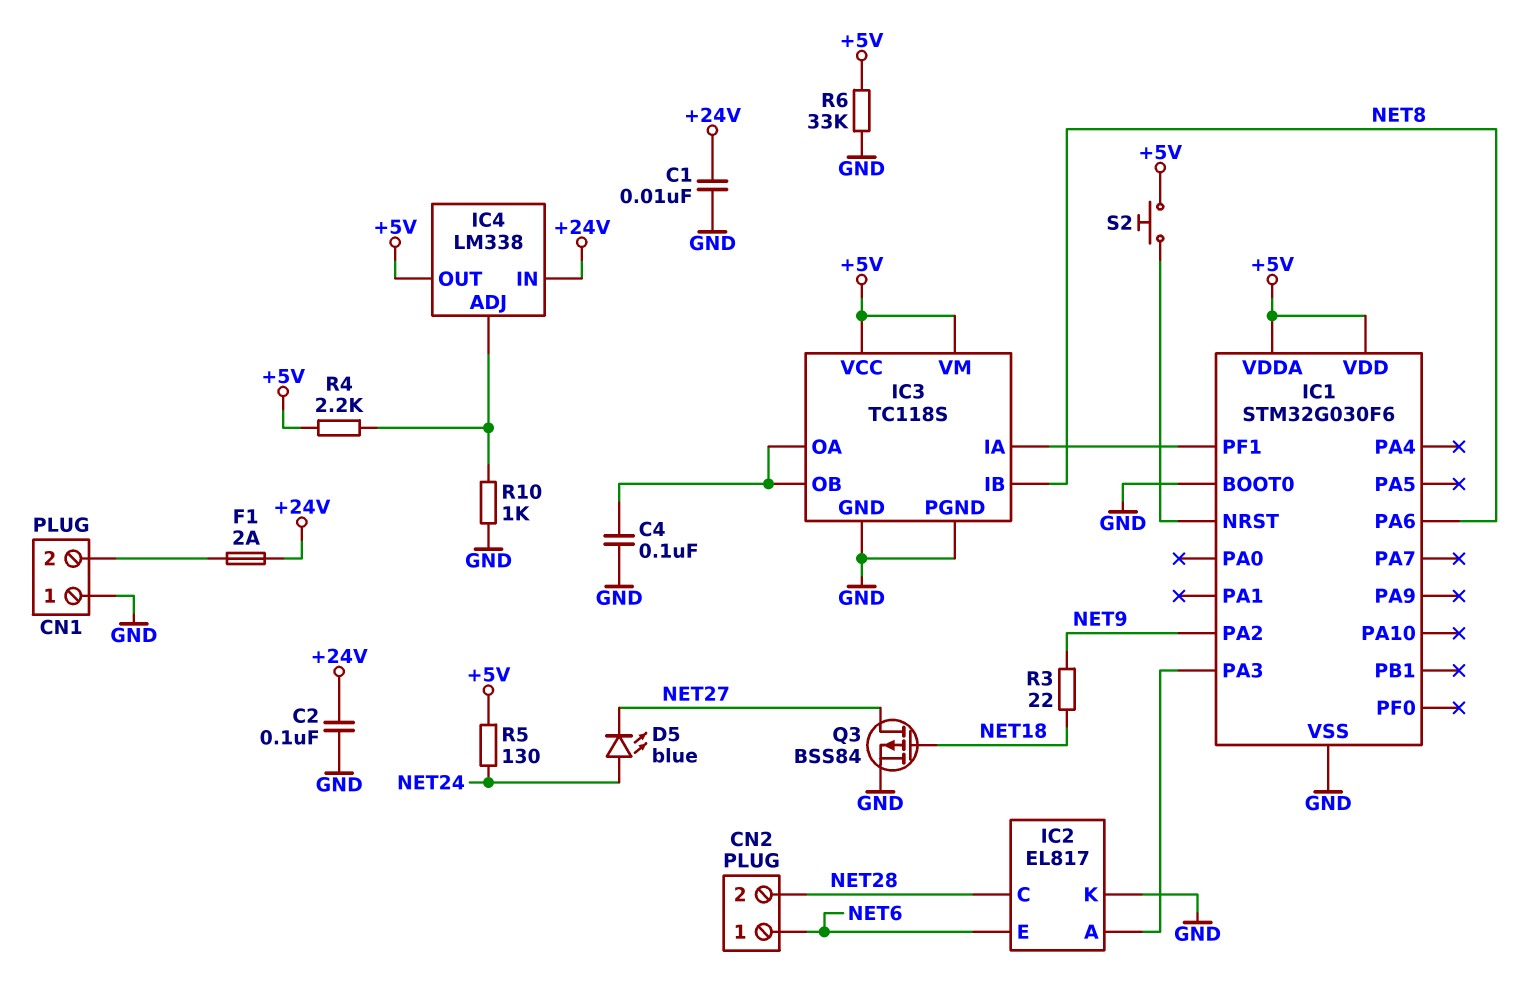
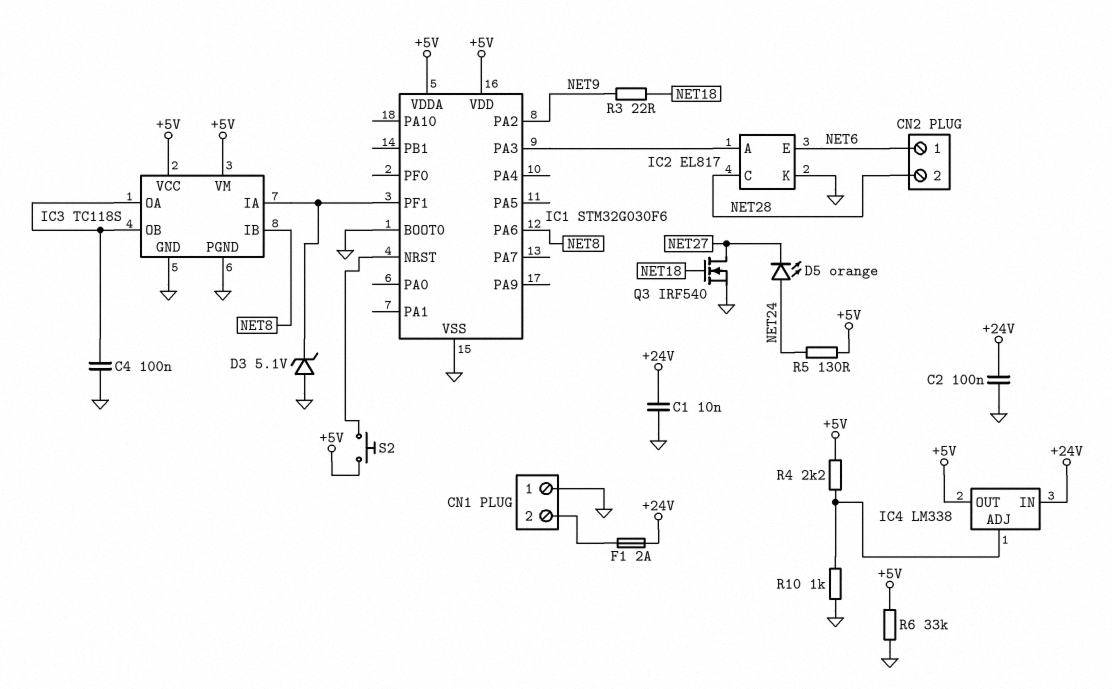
D3: none -> zener 5.1V (A GND, K IC1/PF1)
D5: LED blue (A NET24, K NET27) -> LED orange (A NET24, K NET27)
Q3: PMOS BSS84 (G NET18, D NET27, S GND) -> NMOS IRF540 (G NET18, D NET27, S GND)

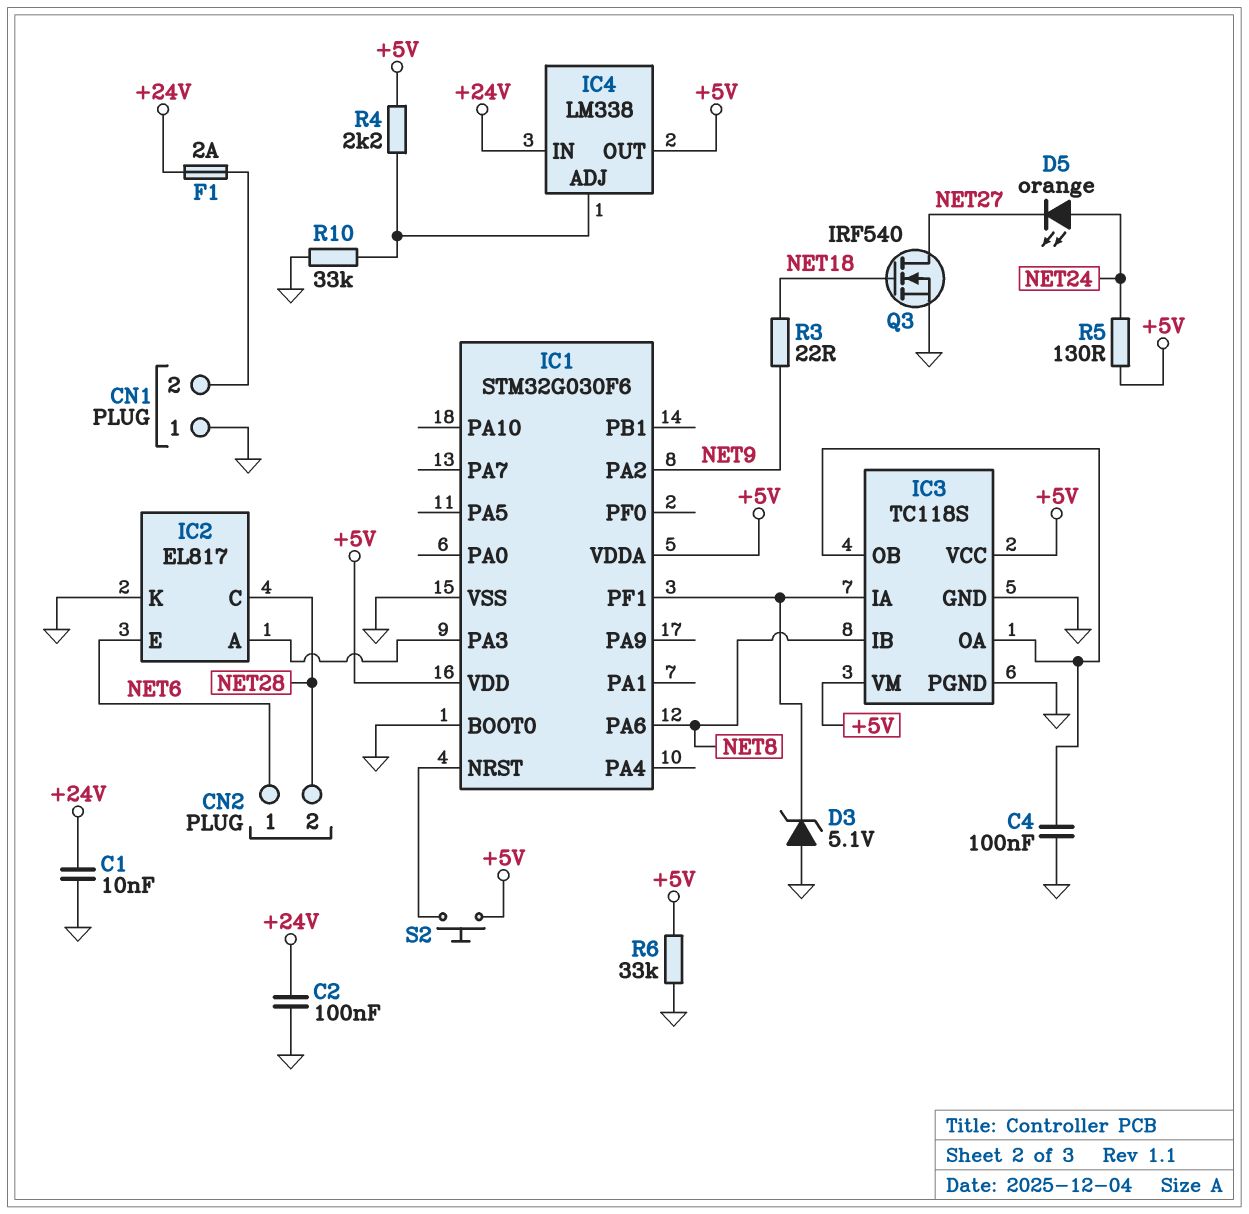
R10: 1k (GND, IC4/ADJ) -> 33k (GND, IC4/ADJ)

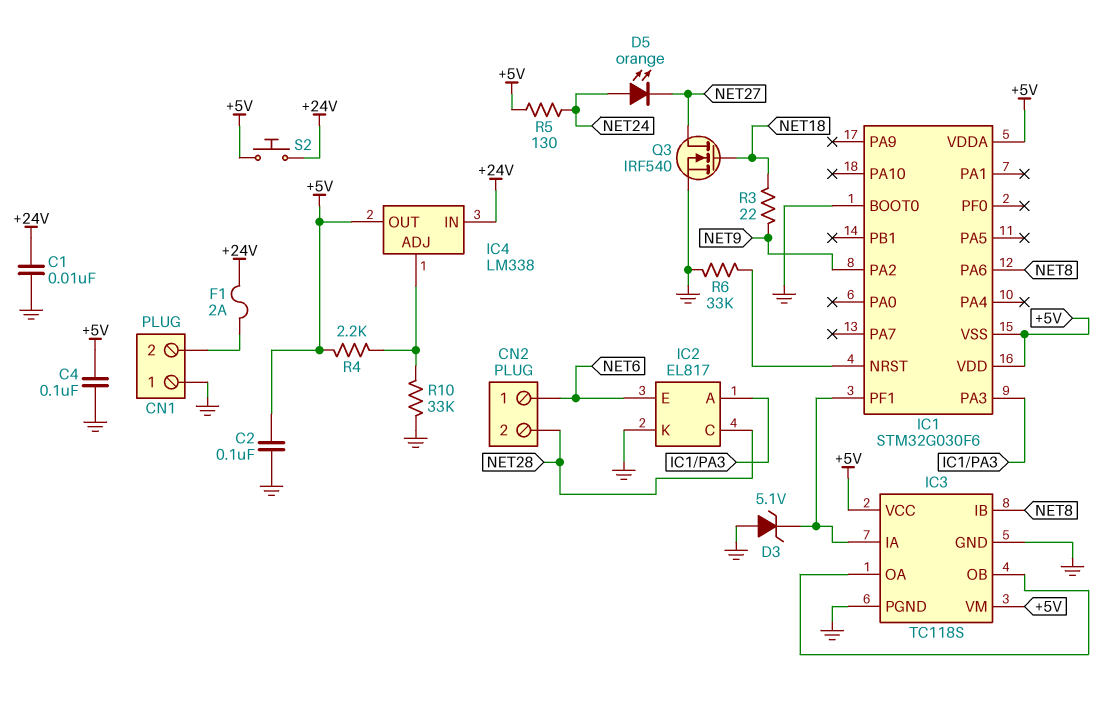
C2: 100nF (+24V, GND) -> 100nF (+5V, GND)
C4: 100nF (GND, IC3/OA) -> 100nF (+5V, GND)
IC1 pin VSS: GND -> +5V
R6: 33k (+5V, GND) -> 33k (GND, IC1/NRST)
S2: button (+5V, IC1/NRST) -> button (+5V, +24V)

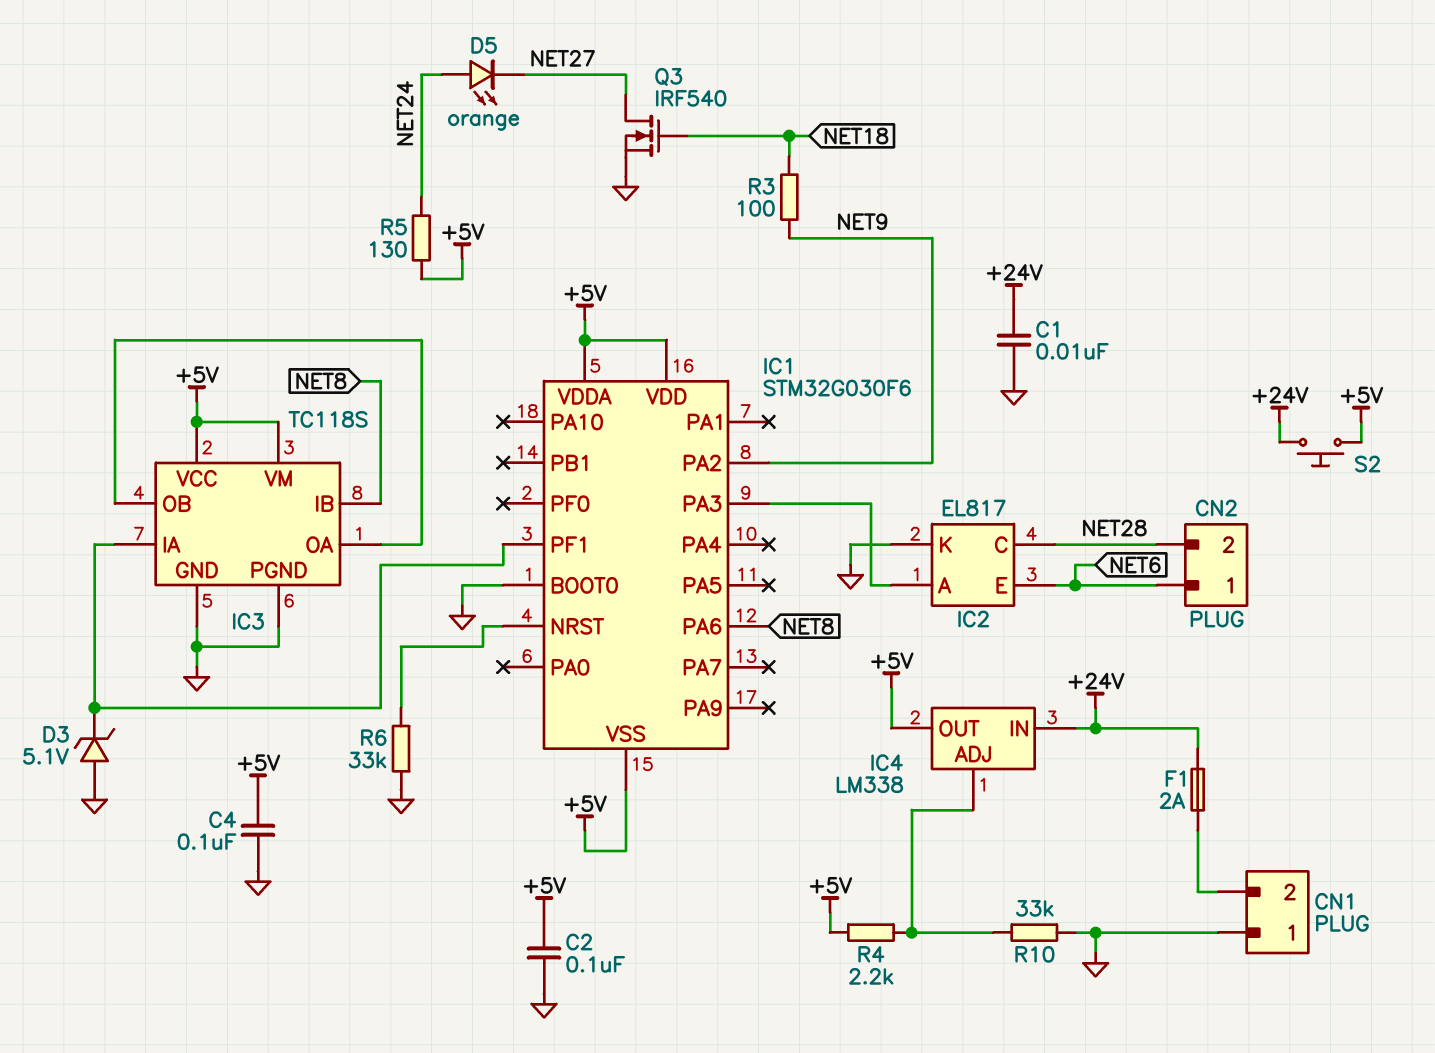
R3: 22 (NET9, NET18) -> 100 (NET9, NET18)

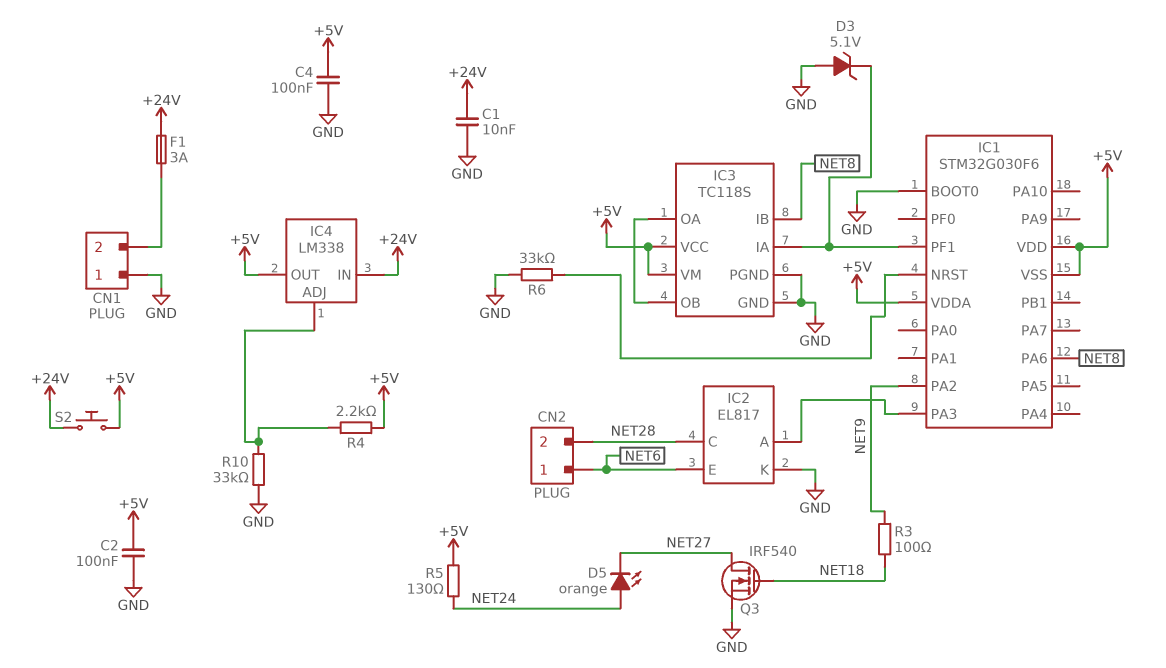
F1: 2A (+24V, CN1/2) -> 3A (+24V, CN1/2)

